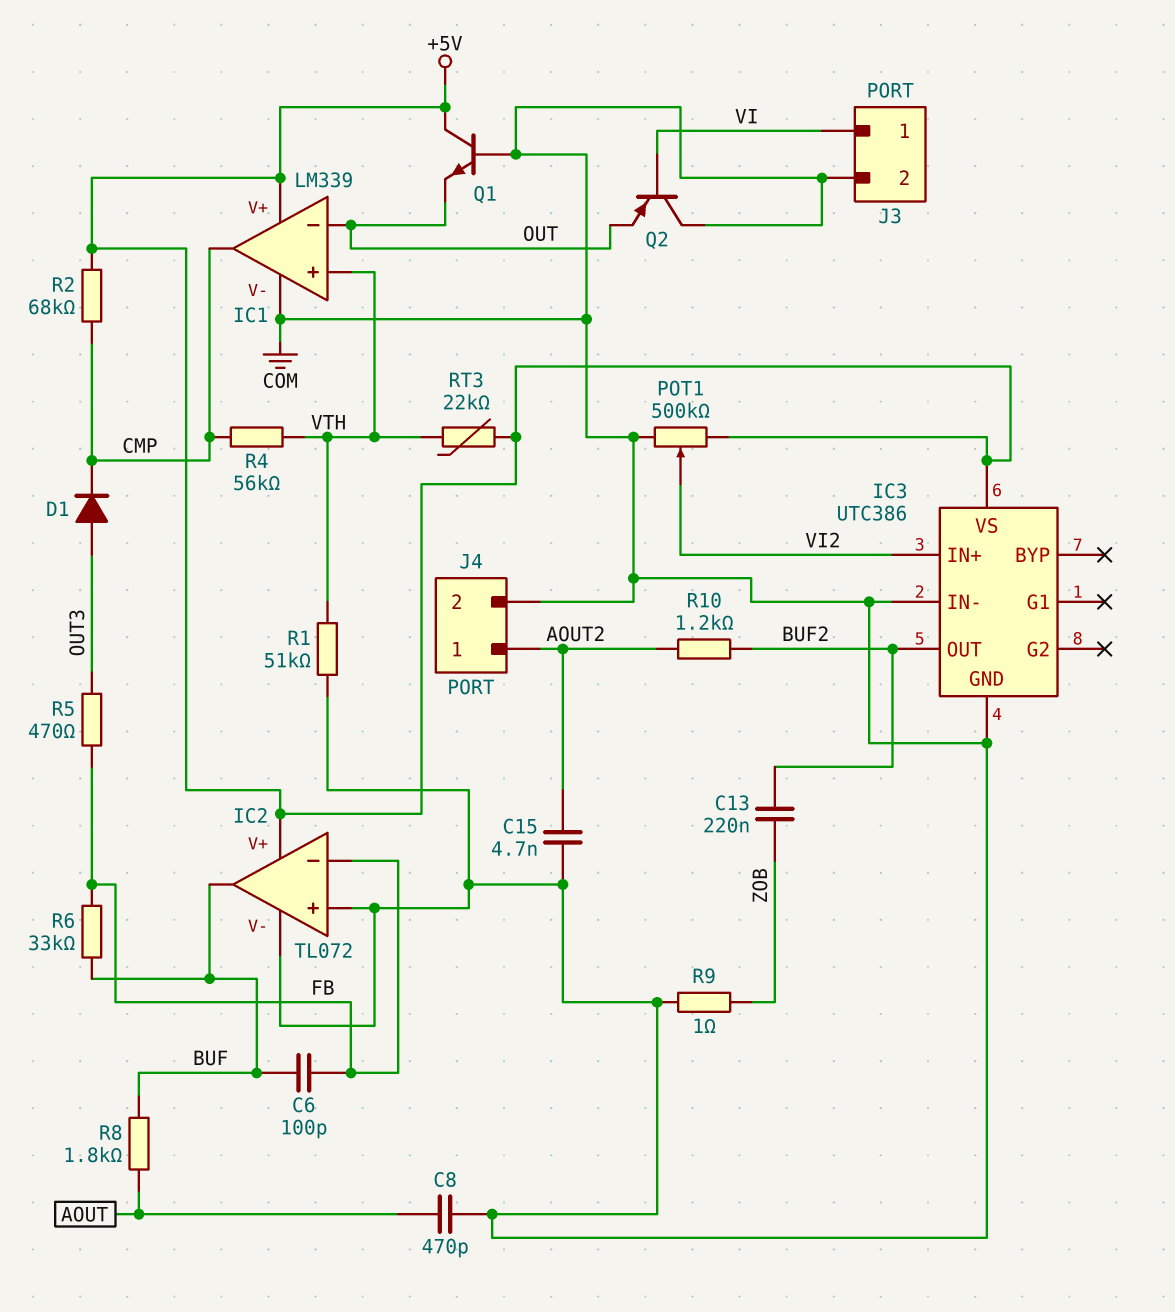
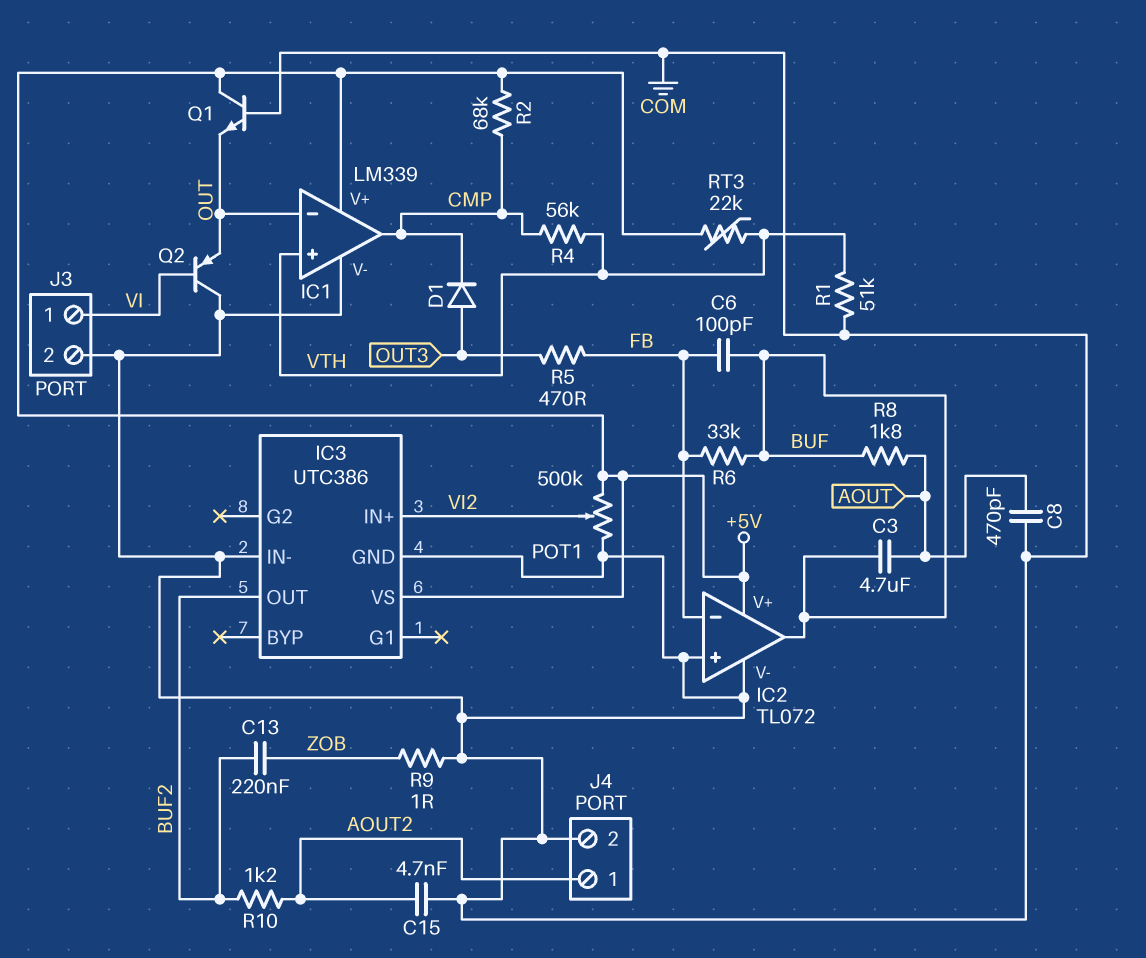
C3: none -> 4.7uF (AOUT, BUF)

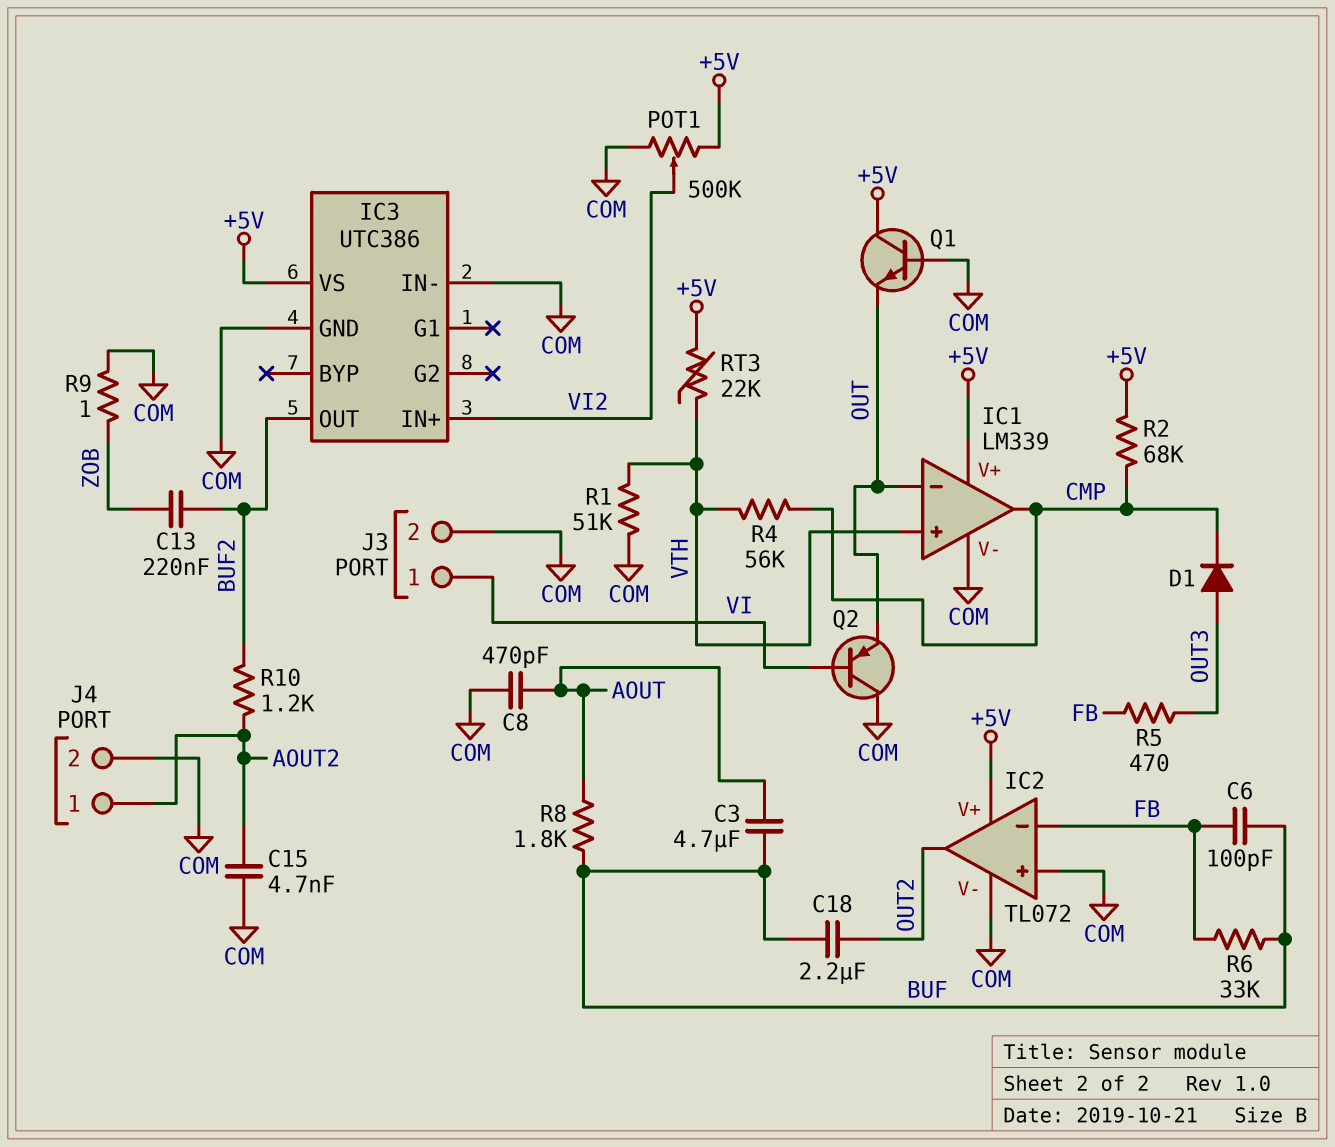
C18: none -> 2.2uF (BUF, OUT2)
IC2 pin out: BUF -> OUT2

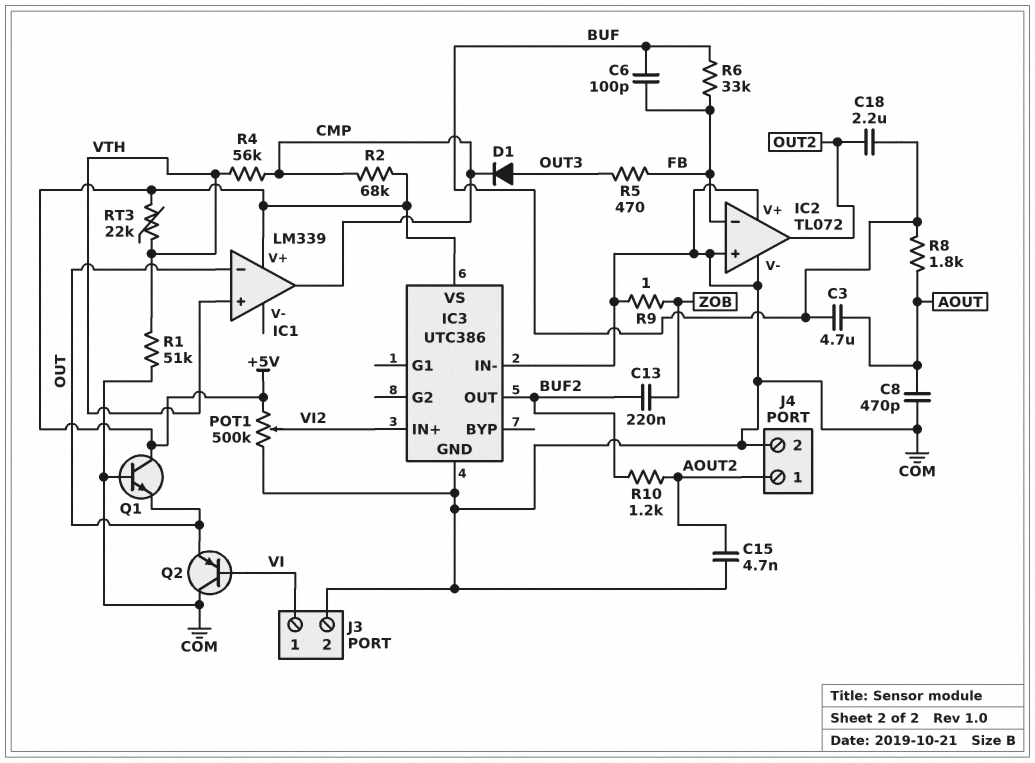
IC1 pin V-: COM -> none
IC2 pin V+: +5V -> COM

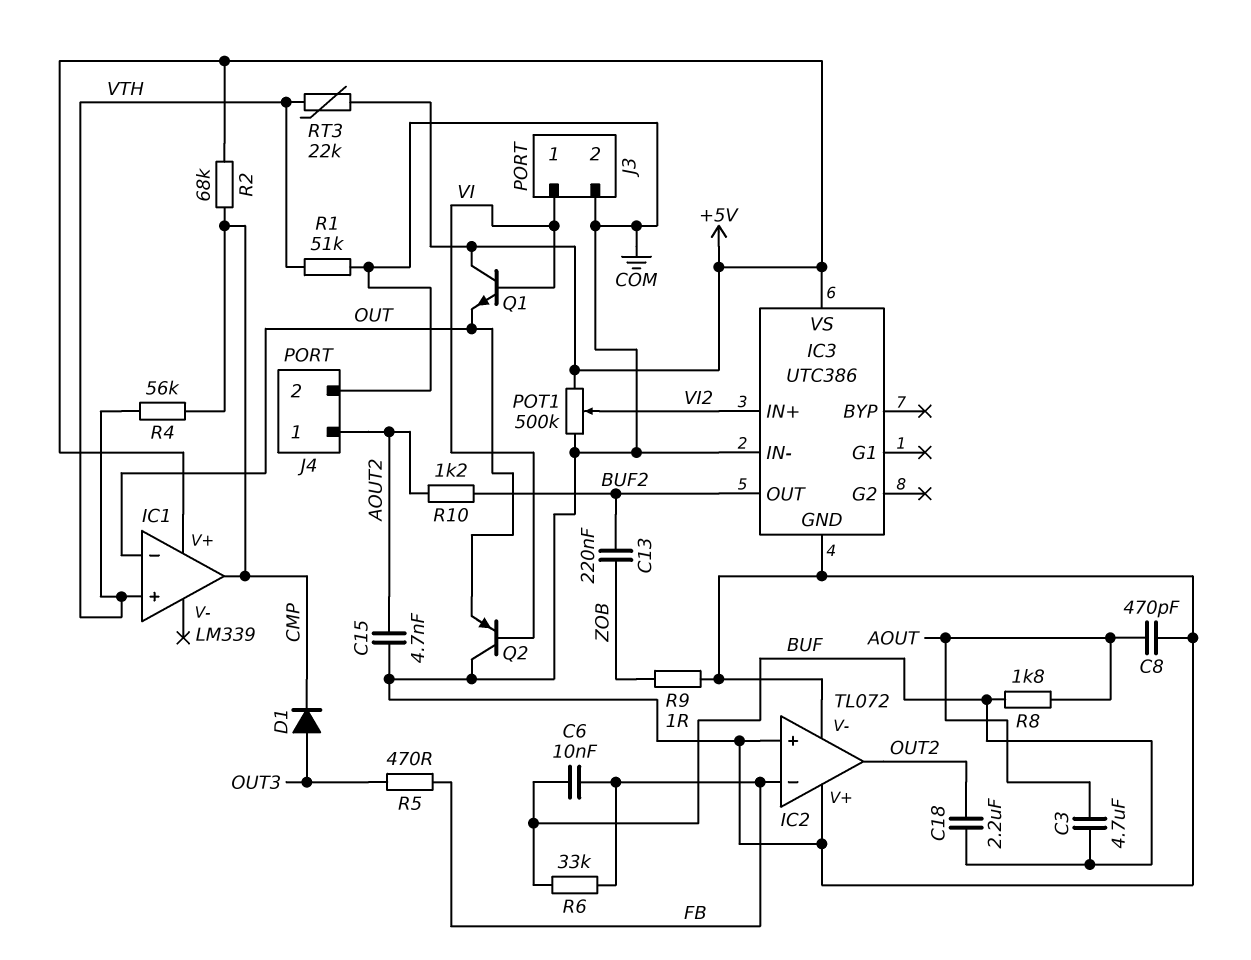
C6: 100pF (BUF, FB) -> 10nF (BUF, FB)
Q1: NPN (B COM, C +5V, E OUT) -> NPN (B VI, C +5V, E OUT)

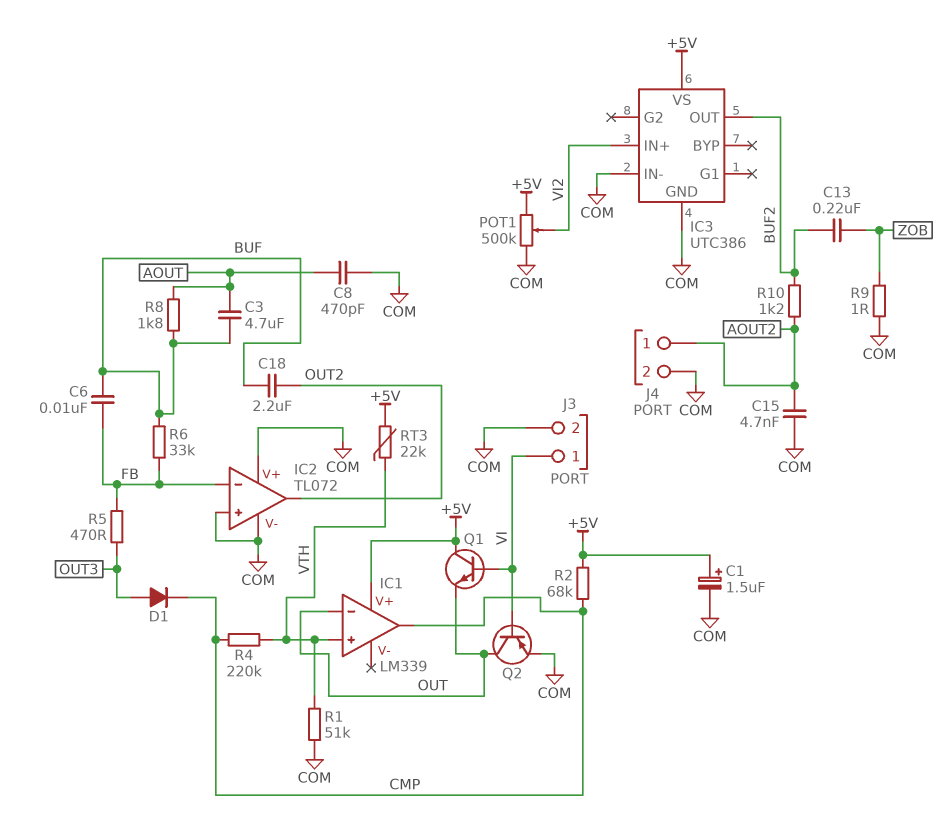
C1: none -> 1.5uF (plus +5V, minus COM)
Q2: PNP (B VI, C COM, E OUT) -> PNP (B VI, C OUT, E COM)
R4: 56k (CMP, VTH) -> 220k (CMP, VTH)

